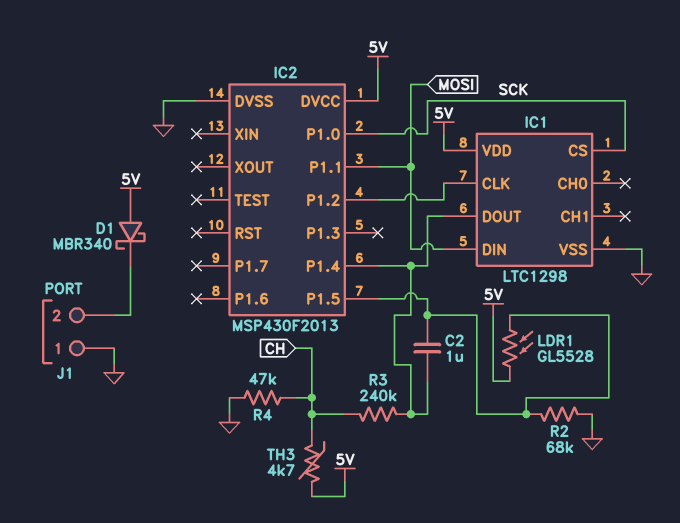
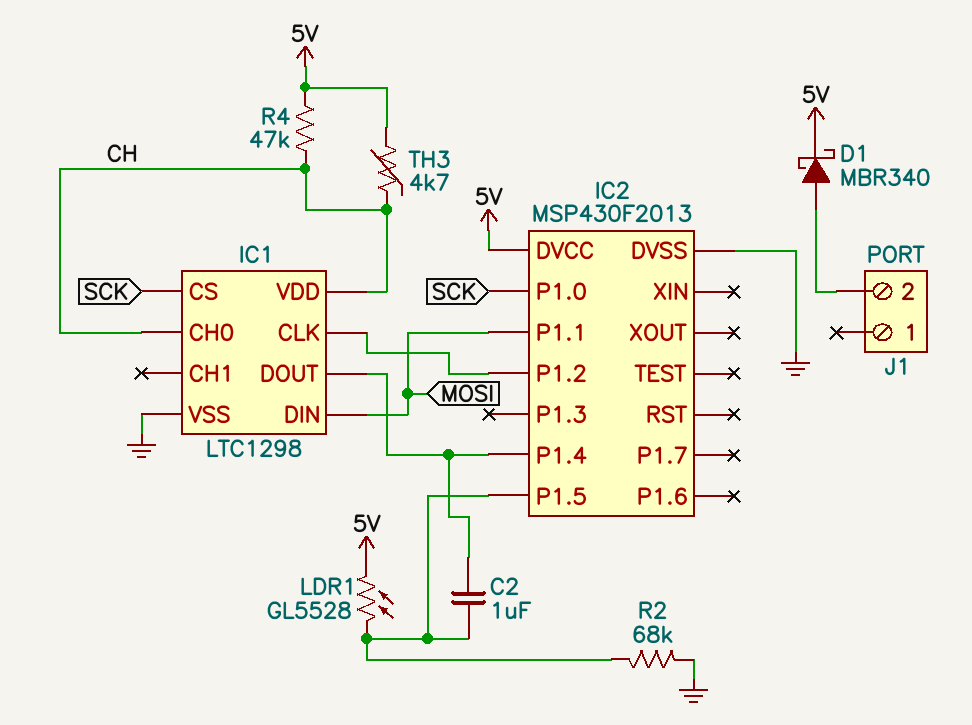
D1: schottky MBR340 (A 5V, K J1/2) -> schottky MBR340 (A J1/2, K 5V)
IC1 pin CH0: none -> CH
IC1 pin VDD: 5V -> CH
J1 pin 1: GND -> none
R3: 240k (CH, IC1/DOUT) -> none
R4: 47k (CH, GND) -> 47k (5V, CH)

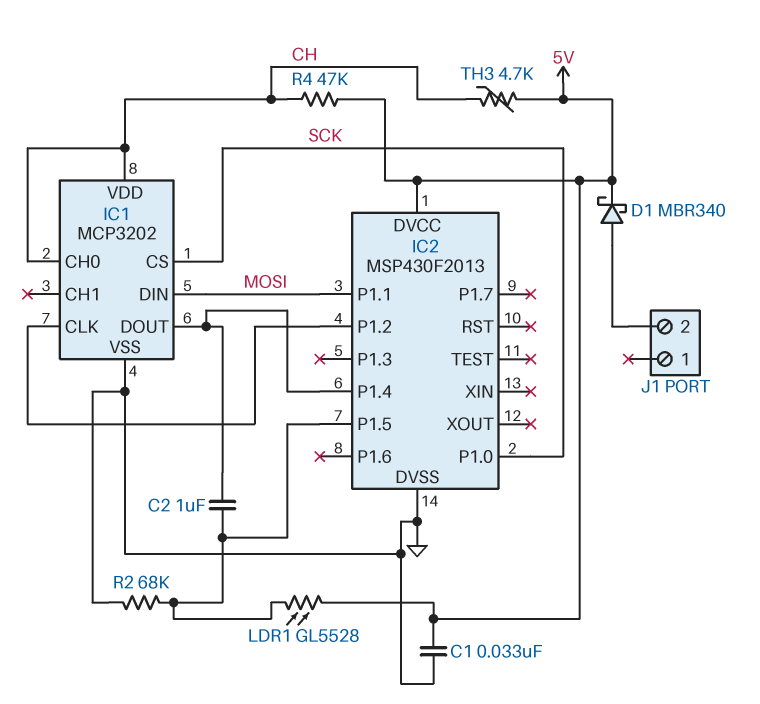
C1: none -> 33nF (5V, GND)
IC1: LTC1298 -> MCP3202

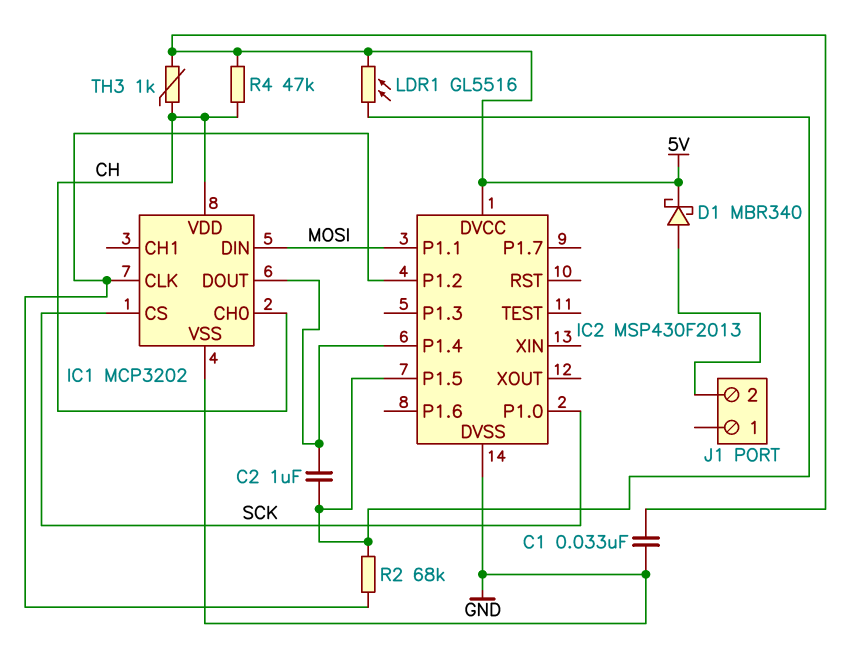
LDR1: GL5528 (5V, IC2/P1.5) -> GL5516 (5V, IC2/P1.5)
R2: 68k (GND, IC2/P1.5) -> 68k (IC1/CLK, IC2/P1.5)
TH3: 4.7k (5V, CH) -> 1k (5V, CH)

